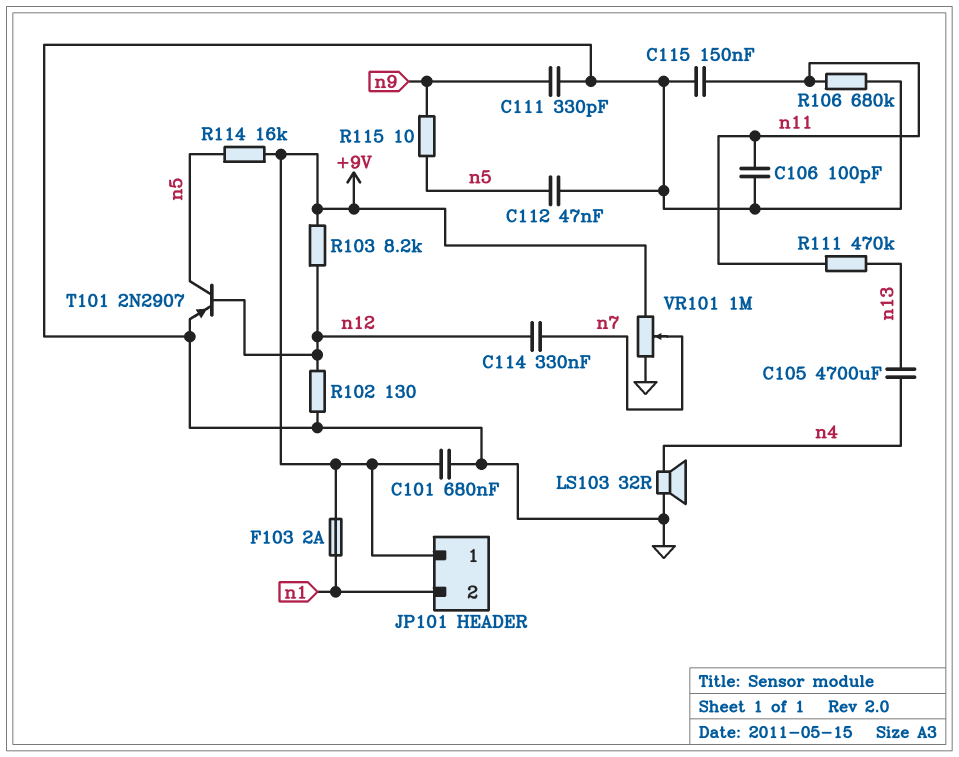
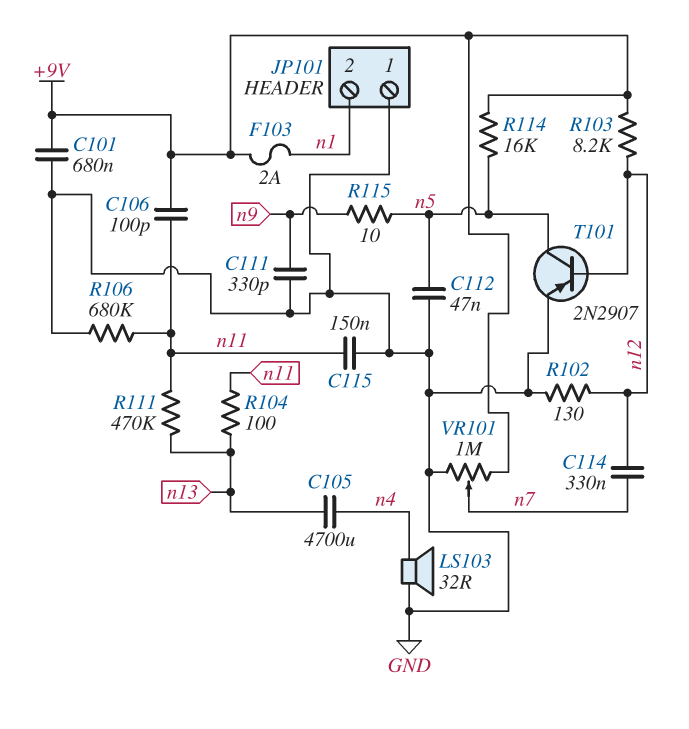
C106: 100pF (GND, n11) -> 100pF (+9V, n11)
JP101 pin 1: +9V -> GND
R104: none -> 100 (n11, n13)

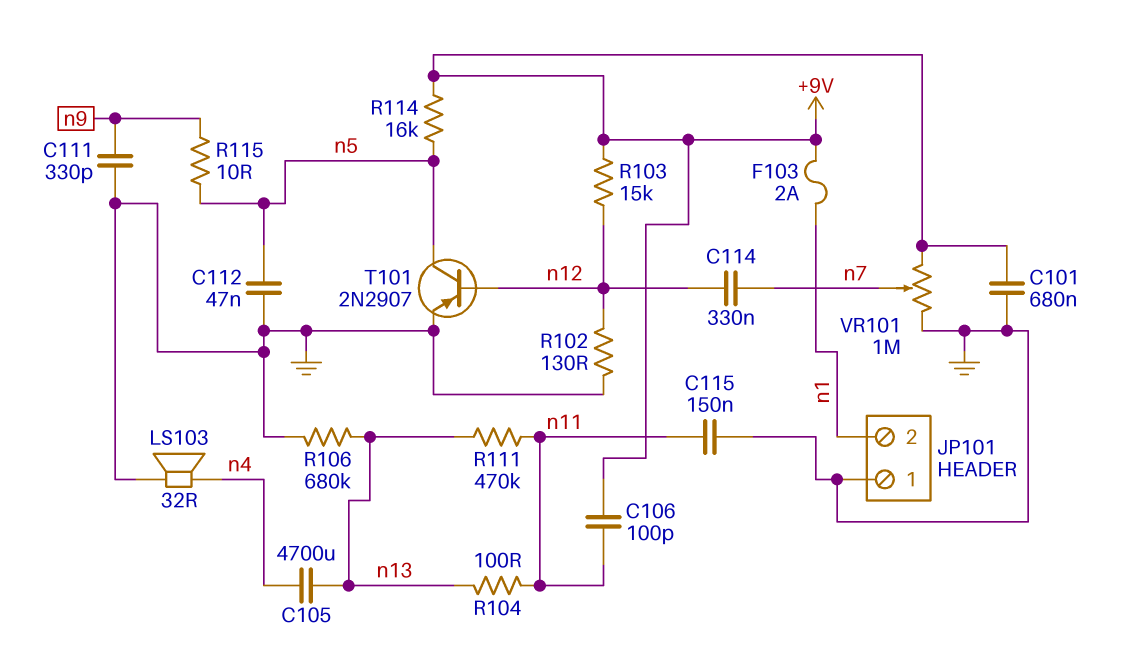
R103: 8.2k (+9V, n12) -> 15k (+9V, n12)
R106: 680k (GND, n11) -> 680k (GND, n13)

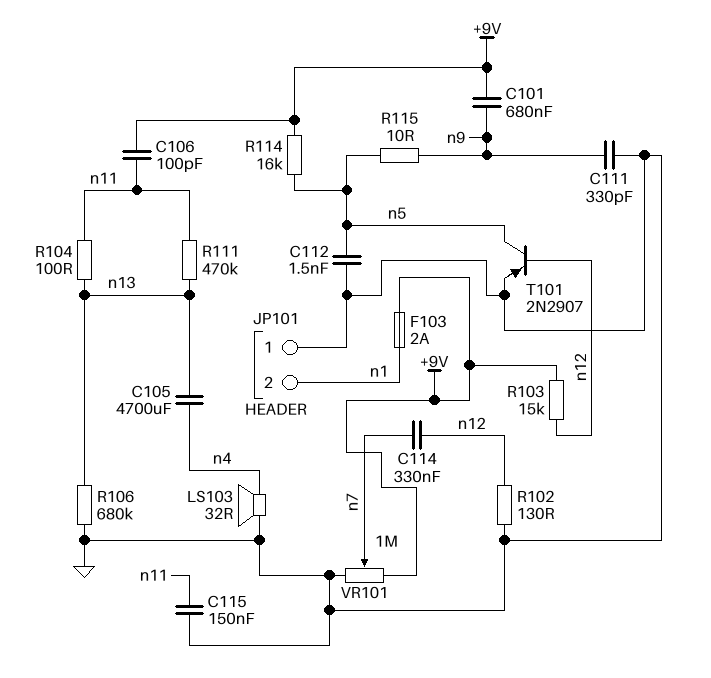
C101: 680nF (+9V, GND) -> 680nF (+9V, n9)
C112: 47nF (GND, n5) -> 1.5nF (GND, n5)

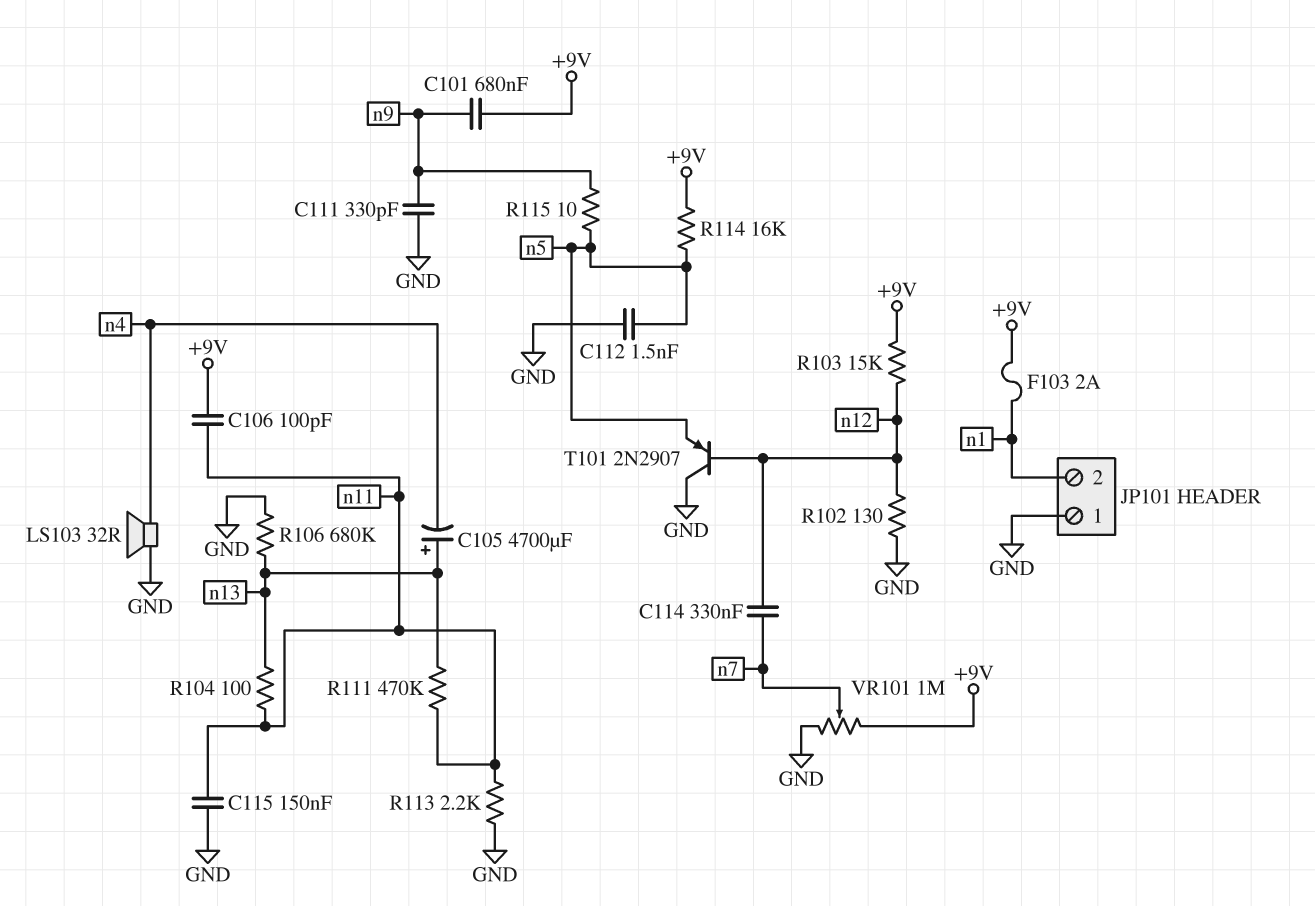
C105: 4700uF (n4, n13) -> 4700uF (plus n13, minus n4)
R113: none -> 2.2k (GND, n11)
T101: PNP 2N2907 (B n12, C n5, E GND) -> PNP 2N2907 (B n12, C GND, E n5)

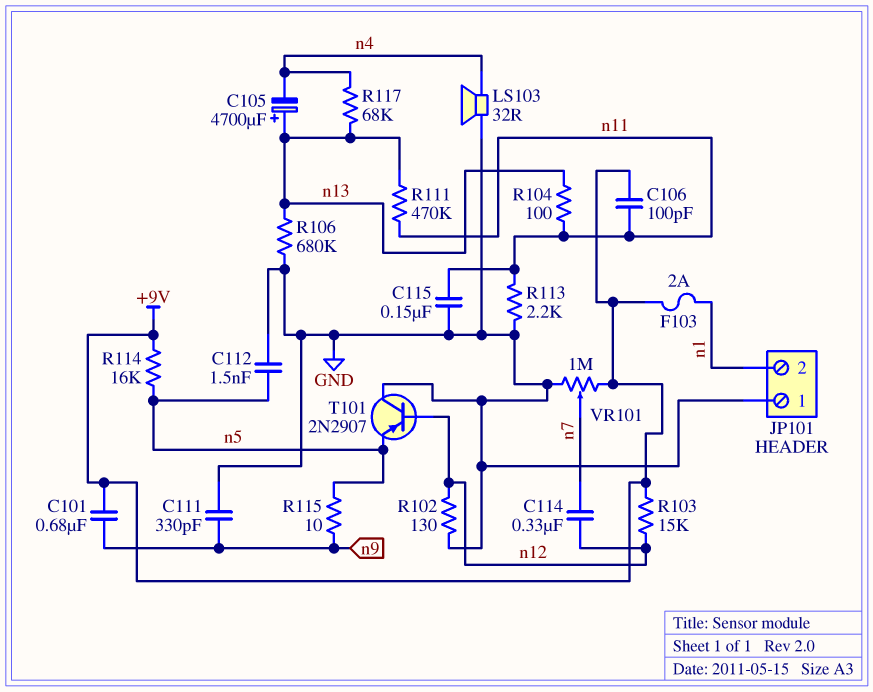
R117: none -> 68k (n4, n13)

